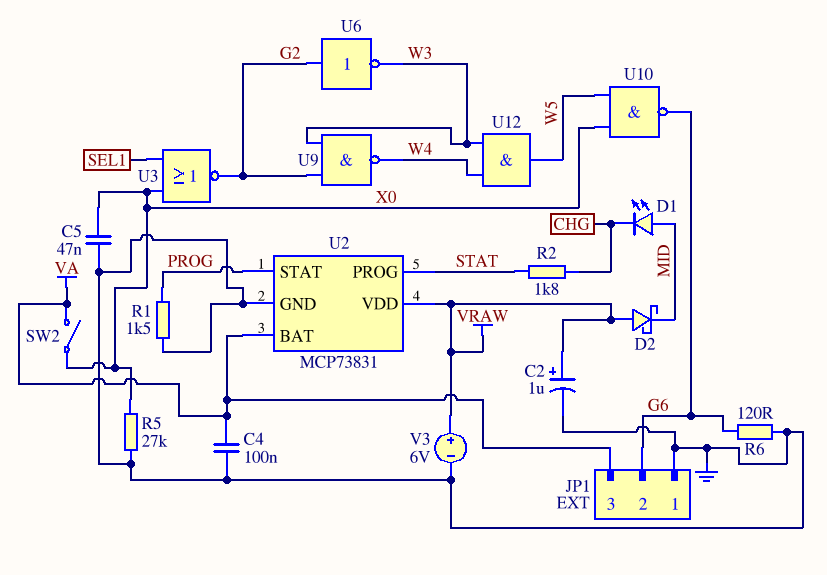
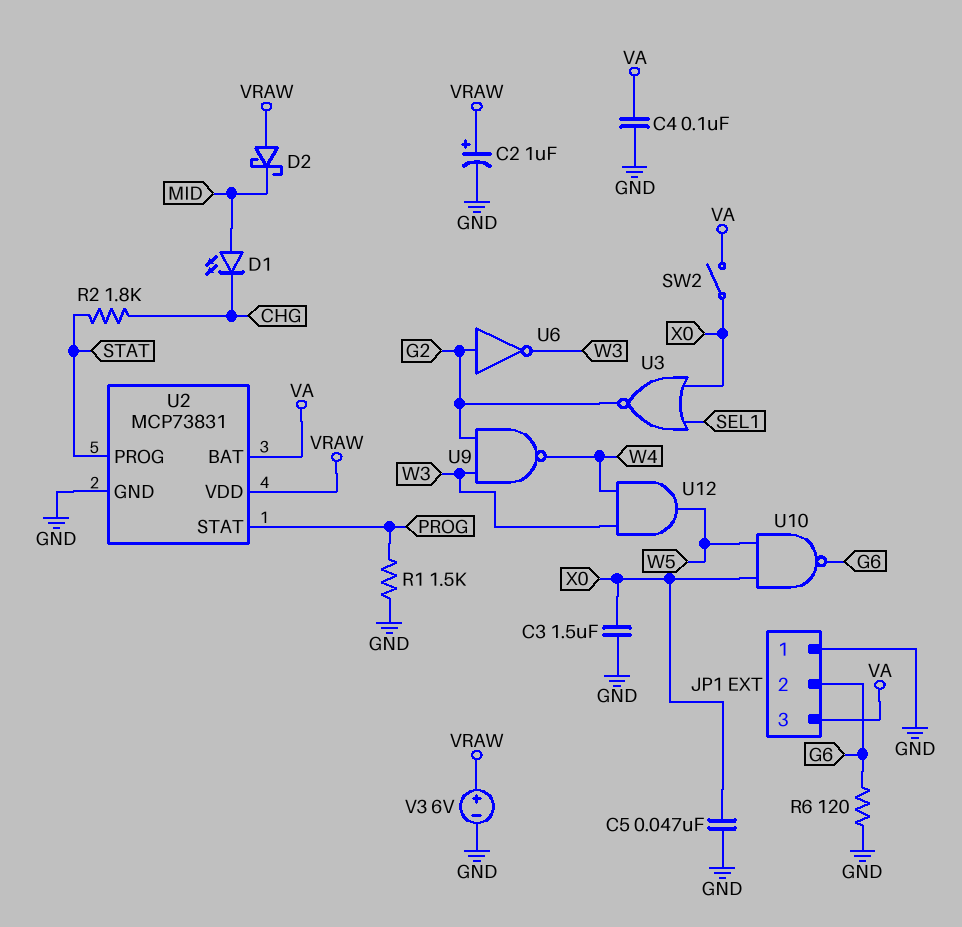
C3: none -> 1.5uF (GND, X0)
R5: 27k (GND, X0) -> none

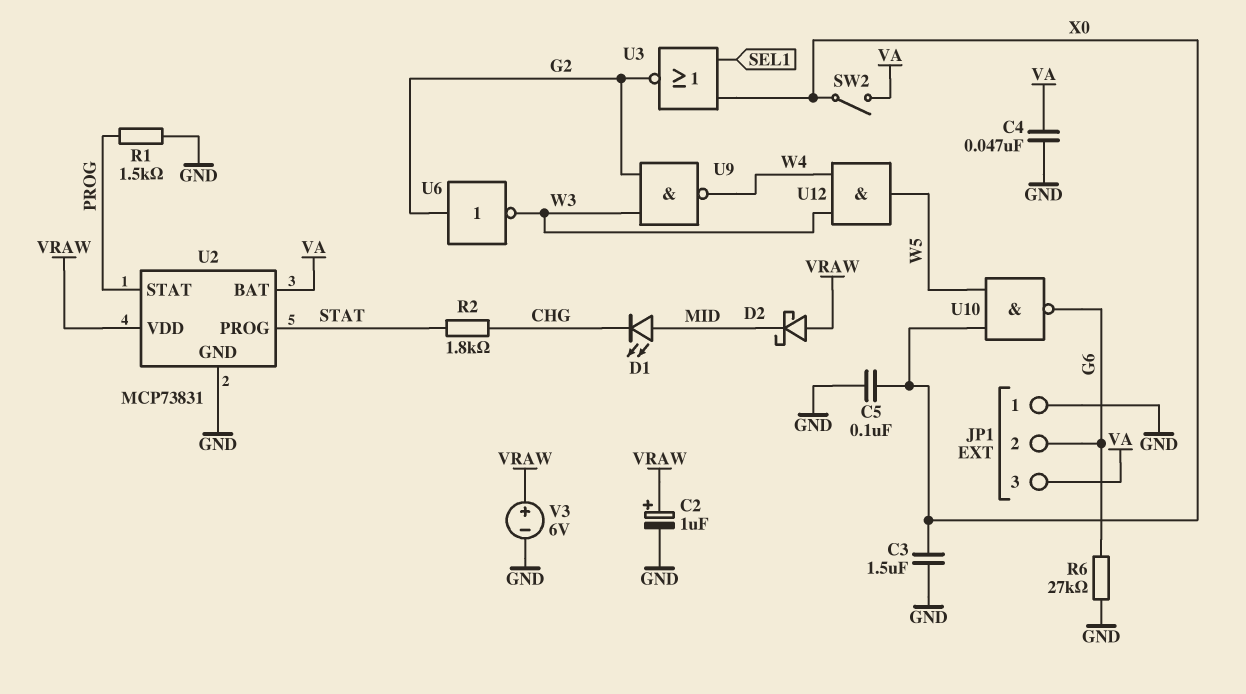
C4: 100nF (GND, VA) -> 47nF (GND, VA)
C5: 47nF (GND, X0) -> 100nF (GND, X0)
R6: 120 (G6, GND) -> 27k (G6, GND)

